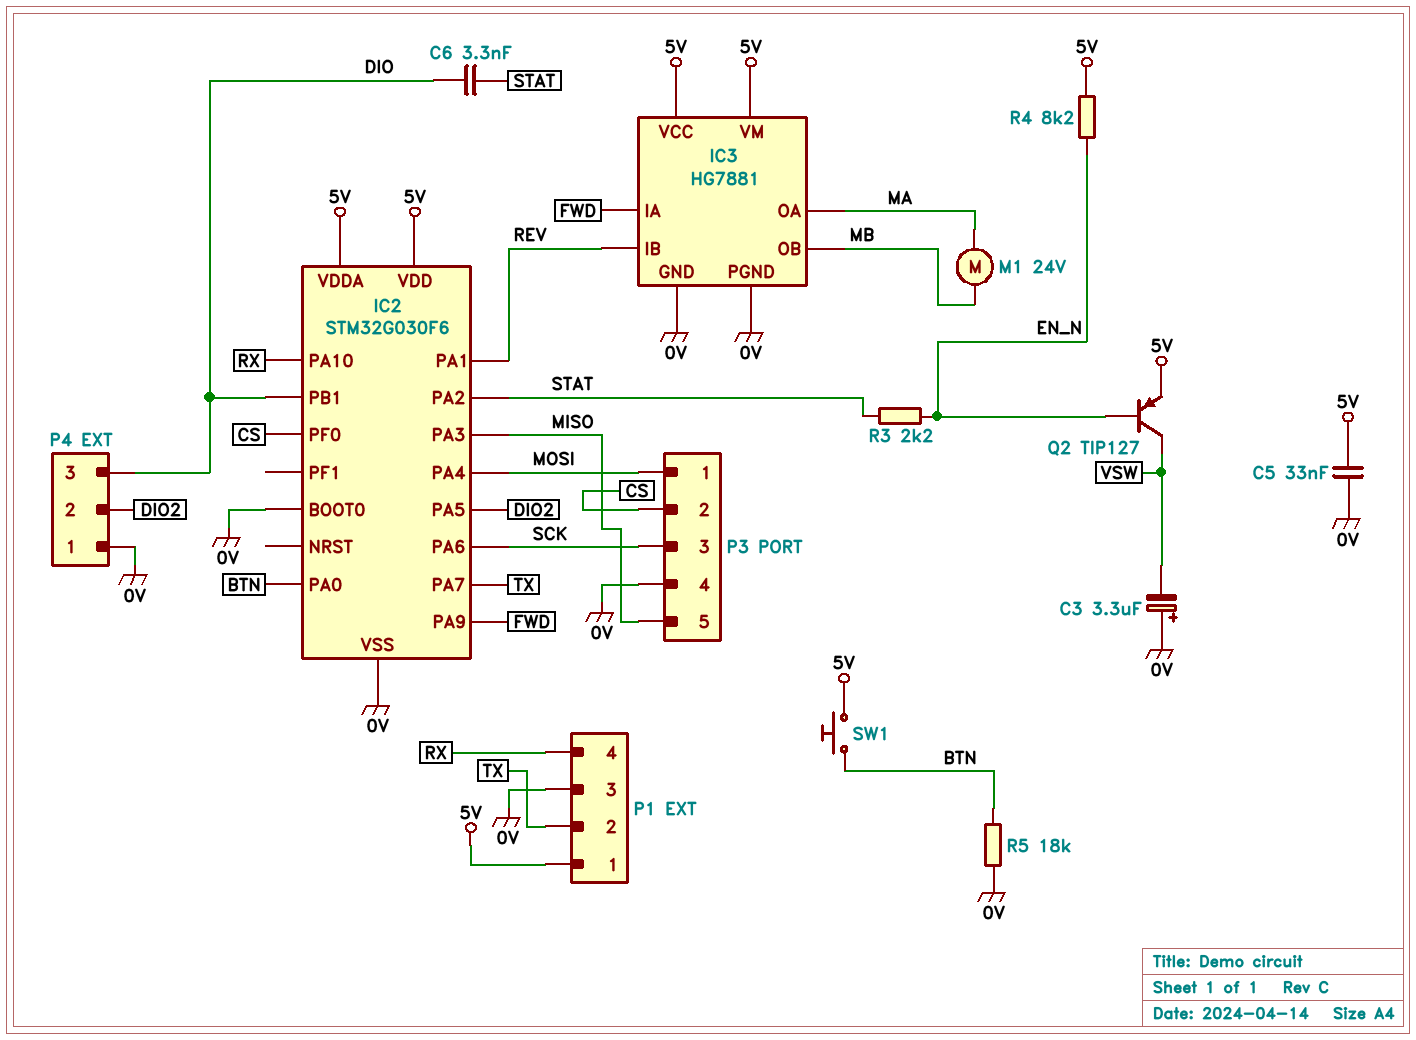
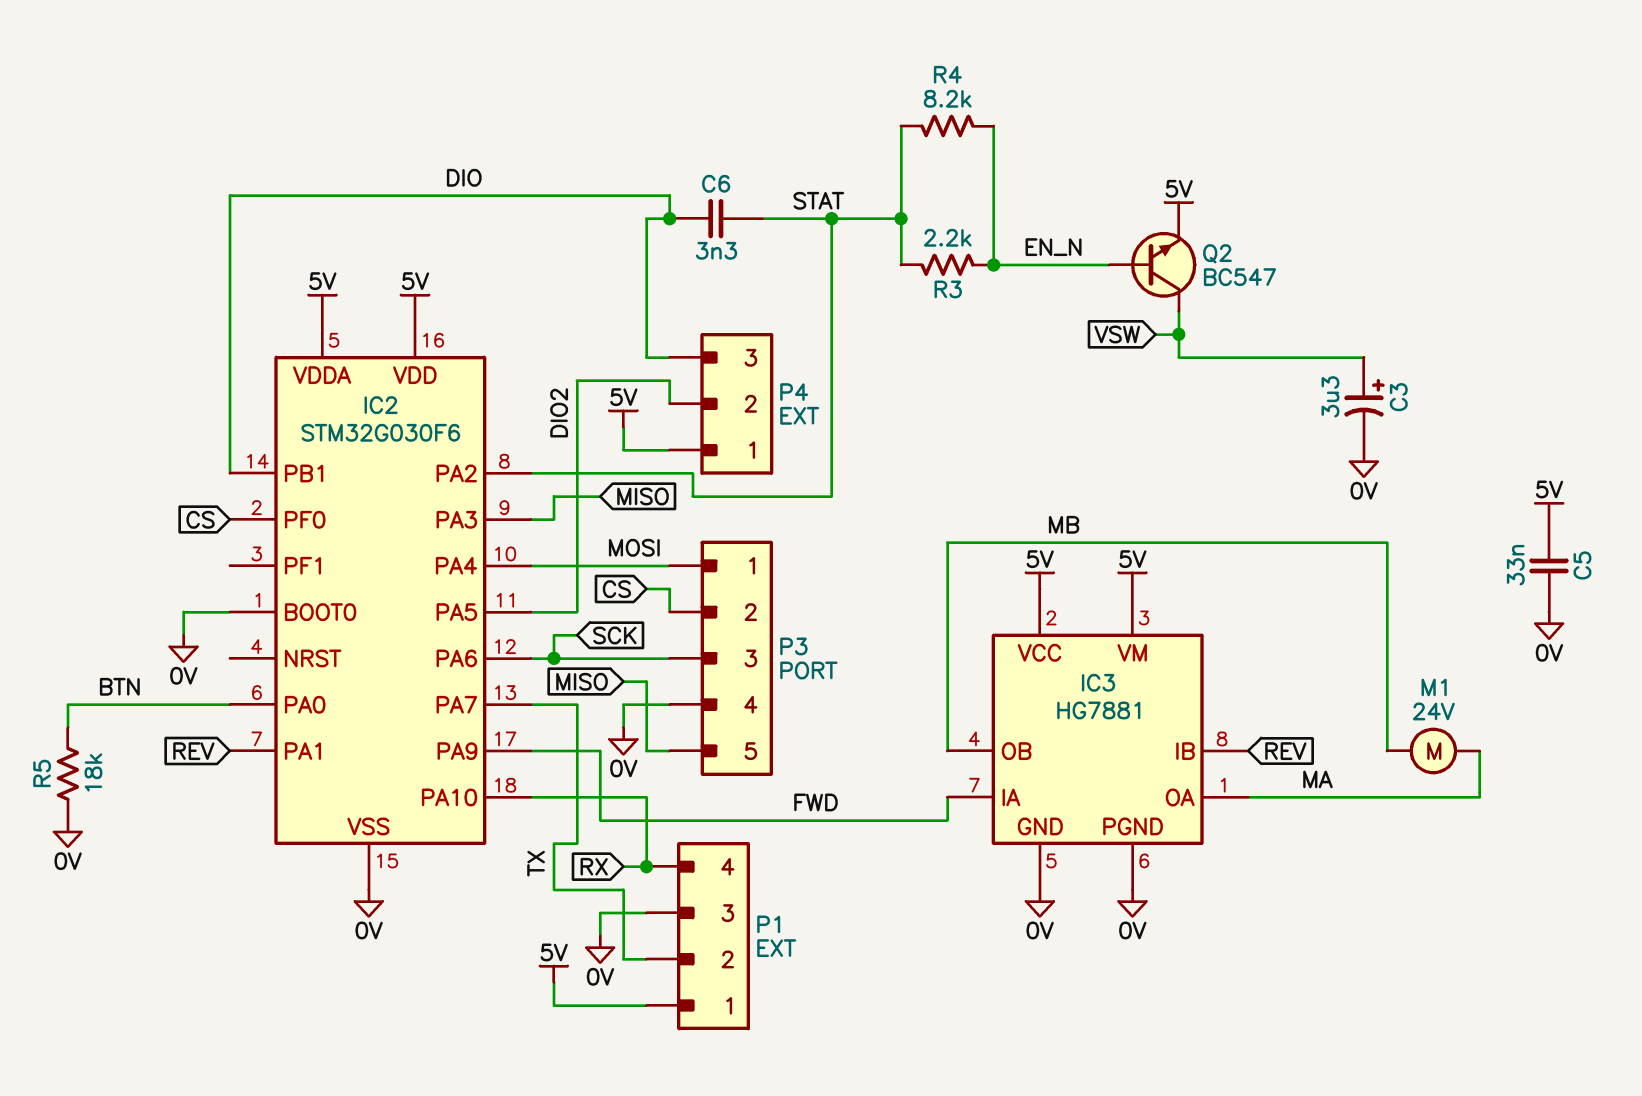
C3: 3.3uF (plus 0V, minus VSW) -> 3.3uF (plus VSW, minus 0V)
P4 pin 1: 0V -> 5V
Q2: PNP TIP127 (B EN_N, C VSW, E 5V) -> NPN BC547 (B EN_N, C VSW, E 5V)
R4: 8.2k (5V, EN_N) -> 8.2k (EN_N, STAT)
SW1: button (5V, BTN) -> none

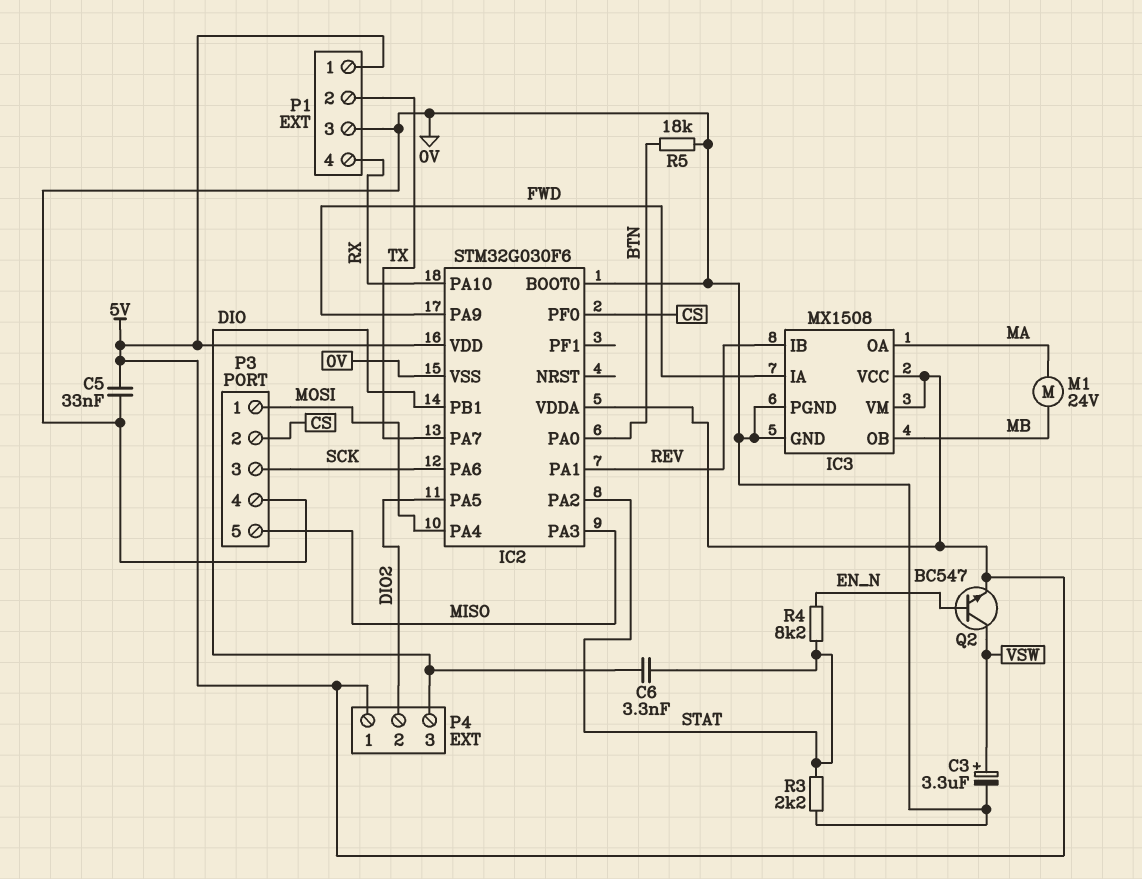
IC3: HG7881 -> MX1508
R3: 2.2k (EN_N, STAT) -> 2.2k (0V, STAT)

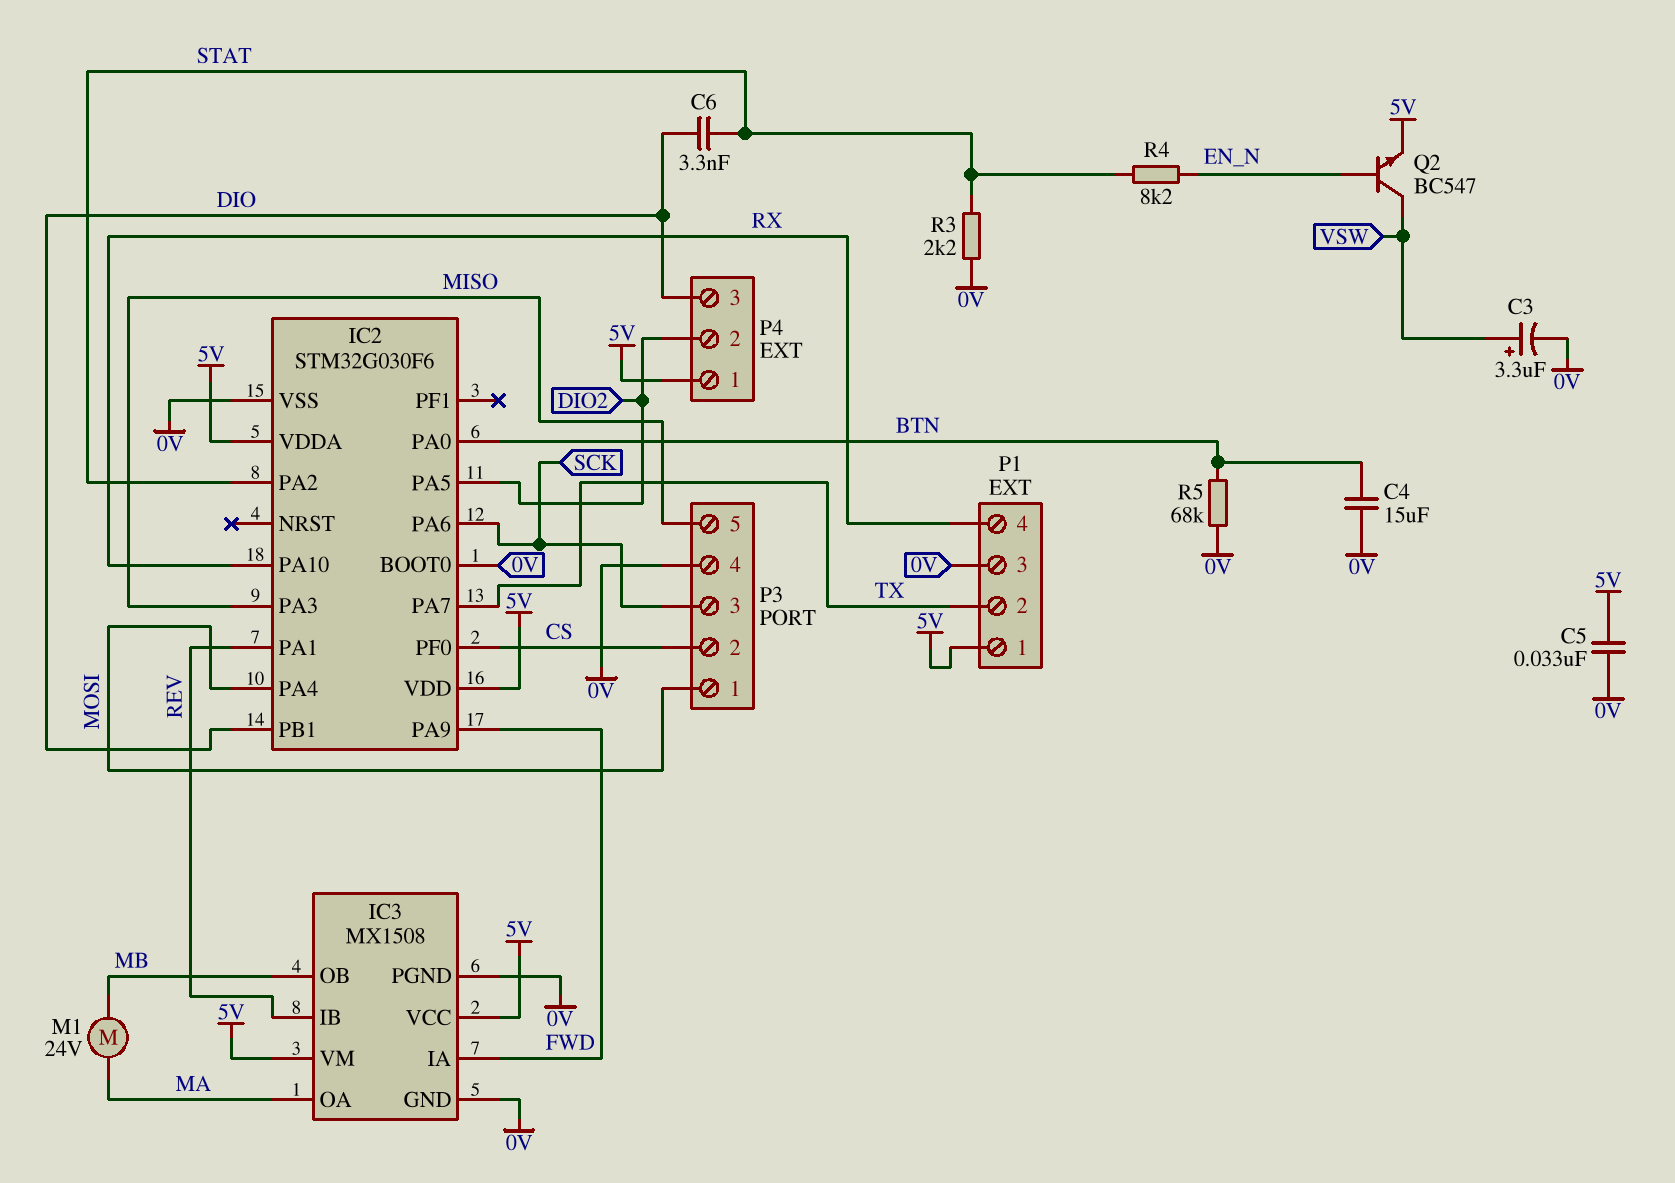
C4: none -> 15uF (0V, BTN)
R5: 18k (0V, BTN) -> 68k (0V, BTN)

